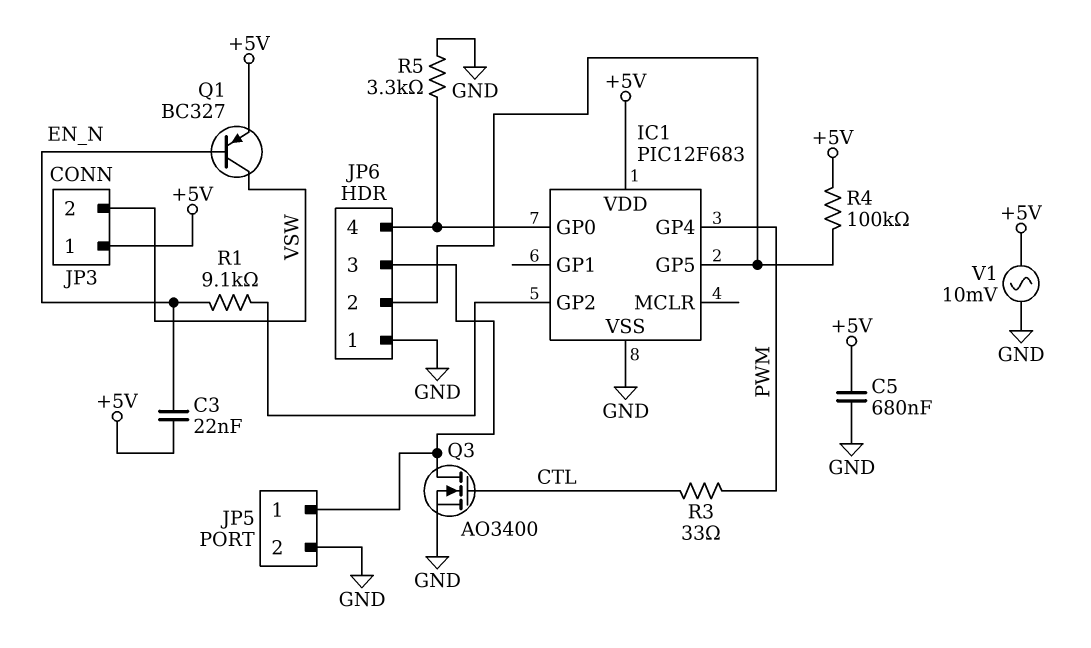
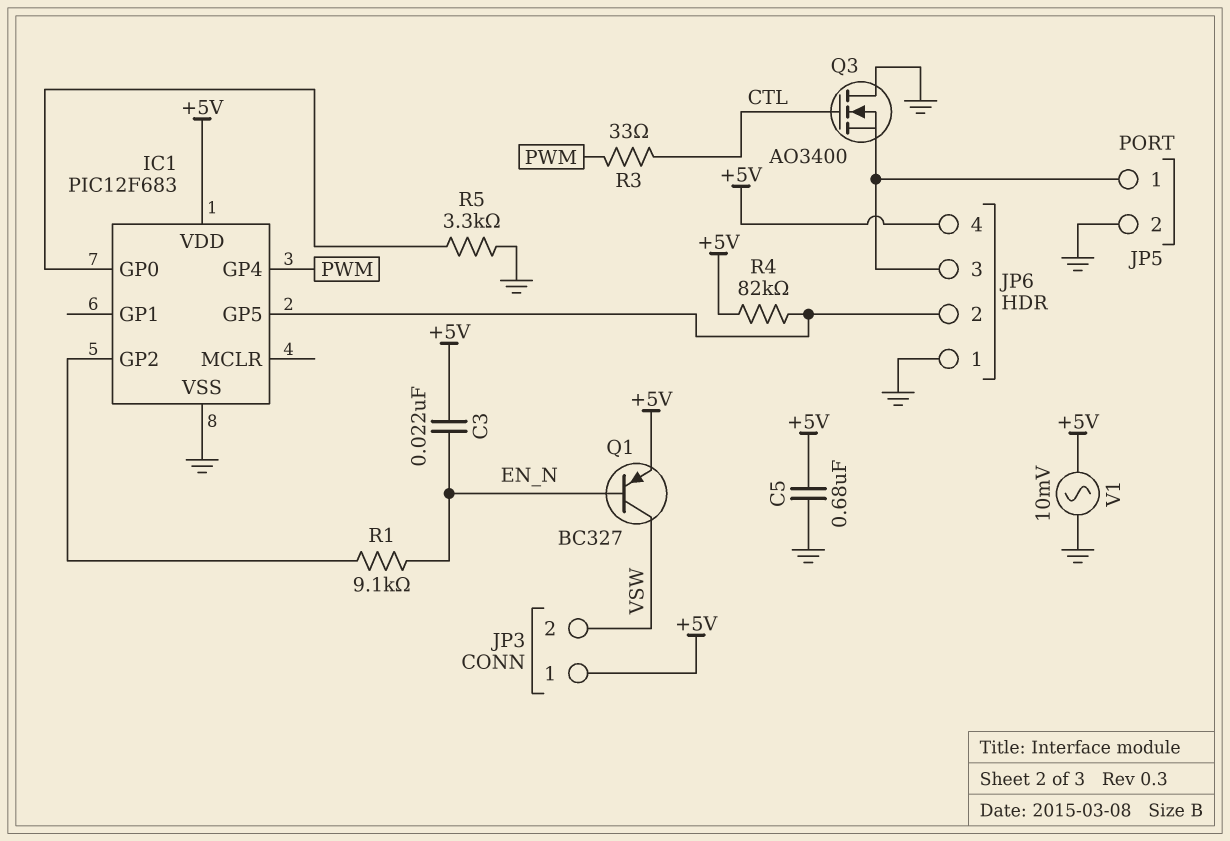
JP6 pin 4: IC1/GP0 -> +5V
Q3: NMOS AO3400 (G CTL, D JP5/1, S GND) -> NMOS AO3400 (G CTL, D GND, S JP5/1)
R4: 100k (+5V, IC1/GP5) -> 82k (+5V, IC1/GP5)

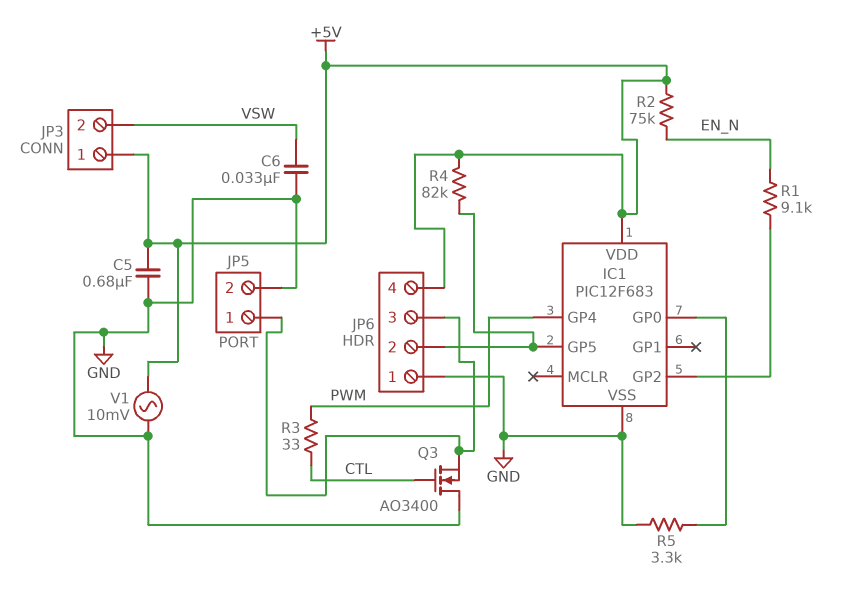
C3: 22nF (+5V, EN_N) -> none
C6: none -> 33nF (GND, VSW)
Q1: PNP BC327 (B EN_N, C VSW, E +5V) -> none
R2: none -> 75k (+5V, EN_N)

